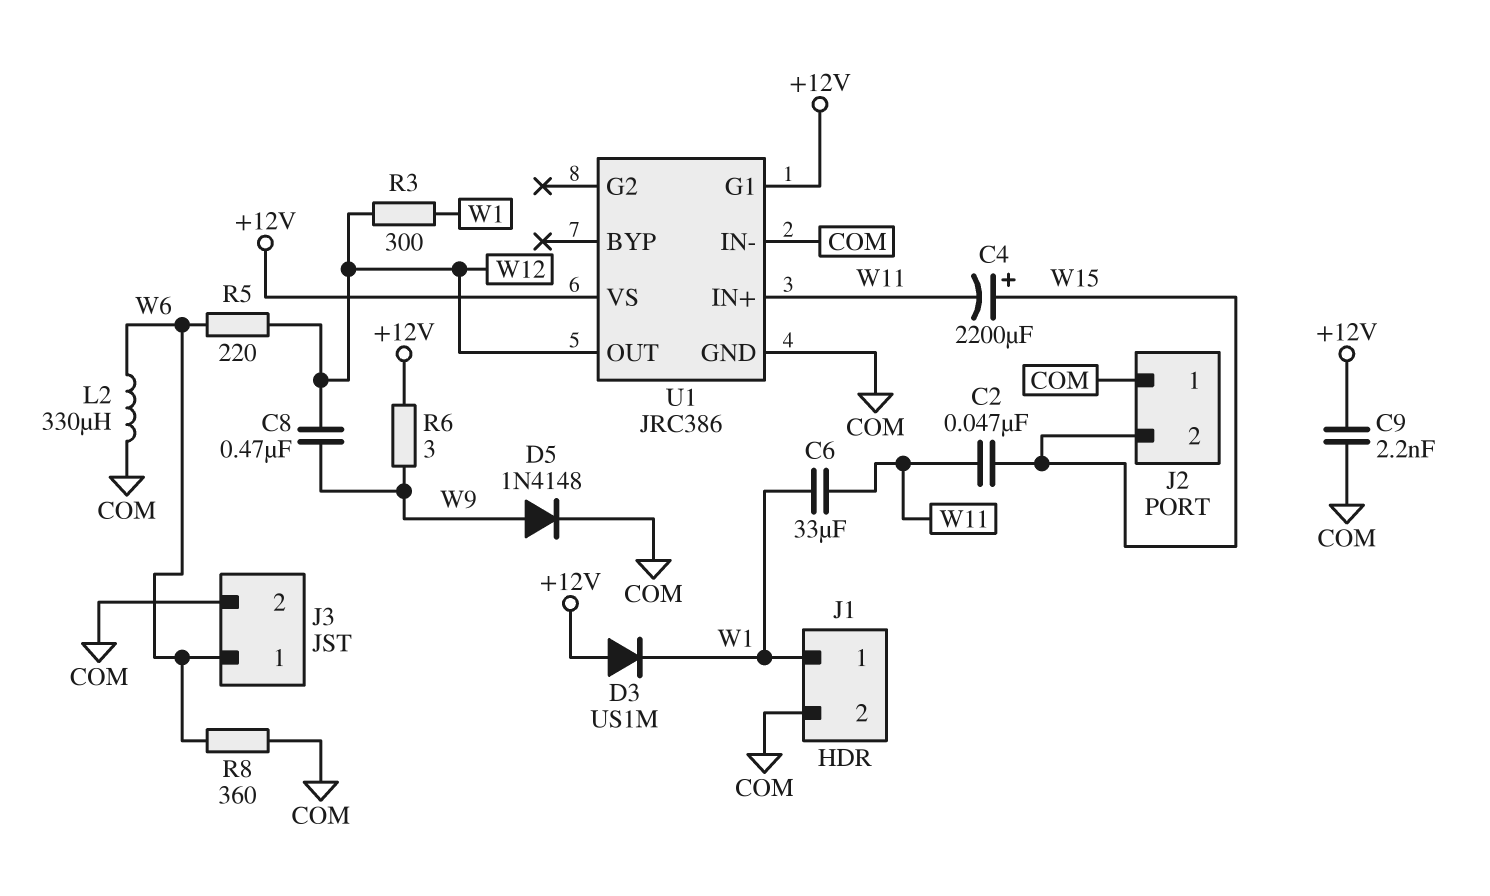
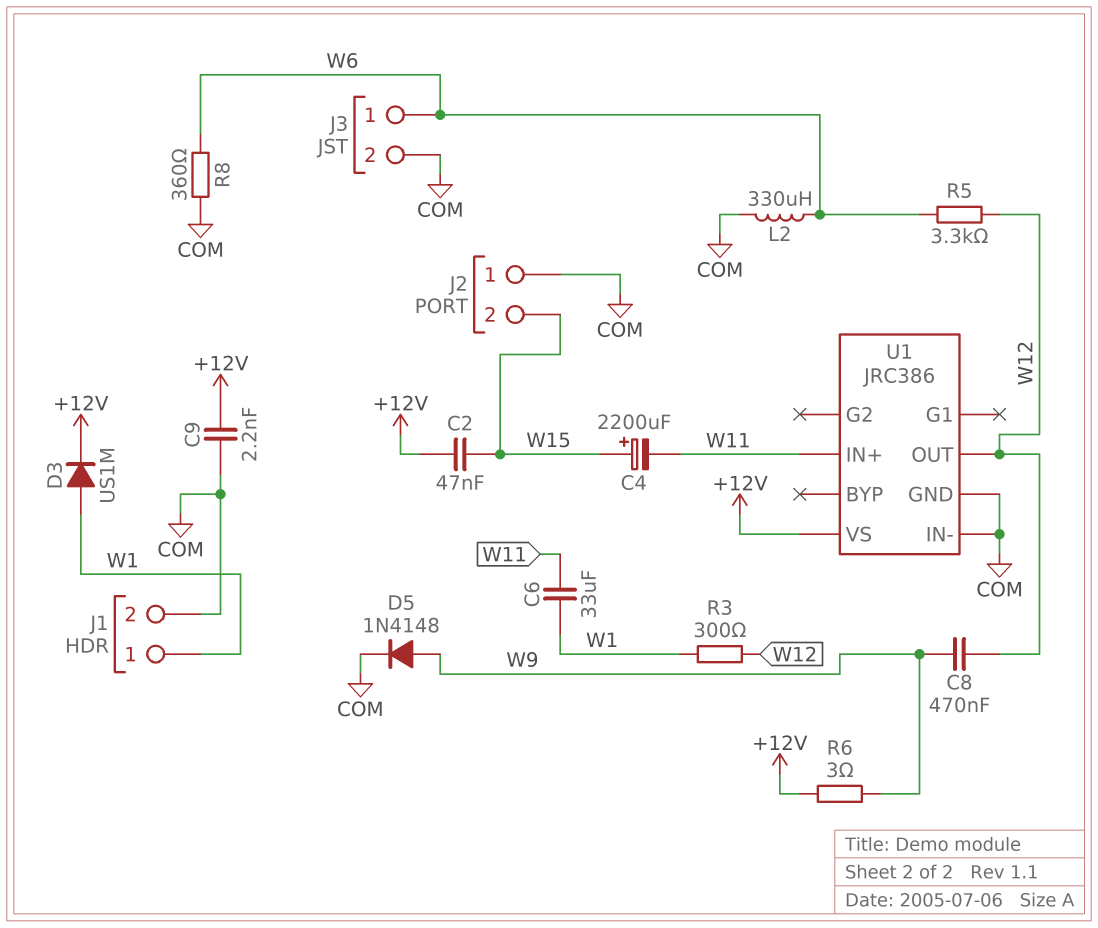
C2: 47nF (W11, W15) -> 47nF (+12V, W15)
D3: diode US1M (A +12V, K W1) -> diode US1M (A W1, K +12V)
R5: 220 (W6, W12) -> 3.3k (W6, W12)
U1 pin G1: +12V -> none

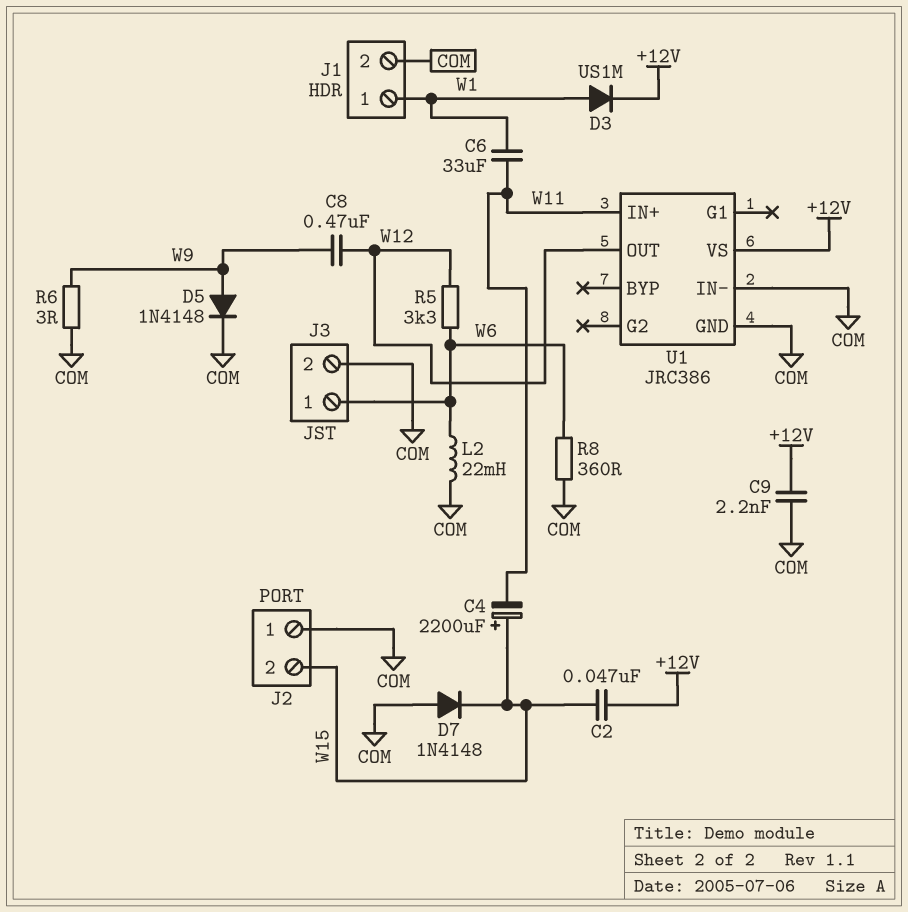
D7: none -> diode 1N4148 (A COM, K W15)
L2: 330uH (COM, W6) -> 22mH (COM, W6)
R3: 300 (W1, W12) -> none
R6: 3 (+12V, W9) -> 3 (COM, W9)

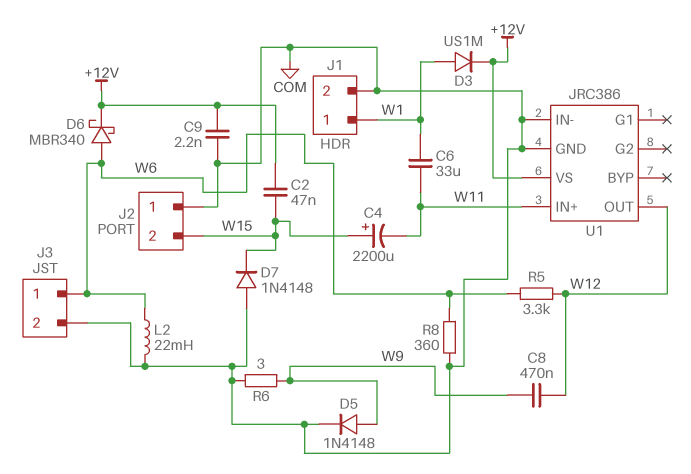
D6: none -> schottky MBR340 (A W6, K +12V)

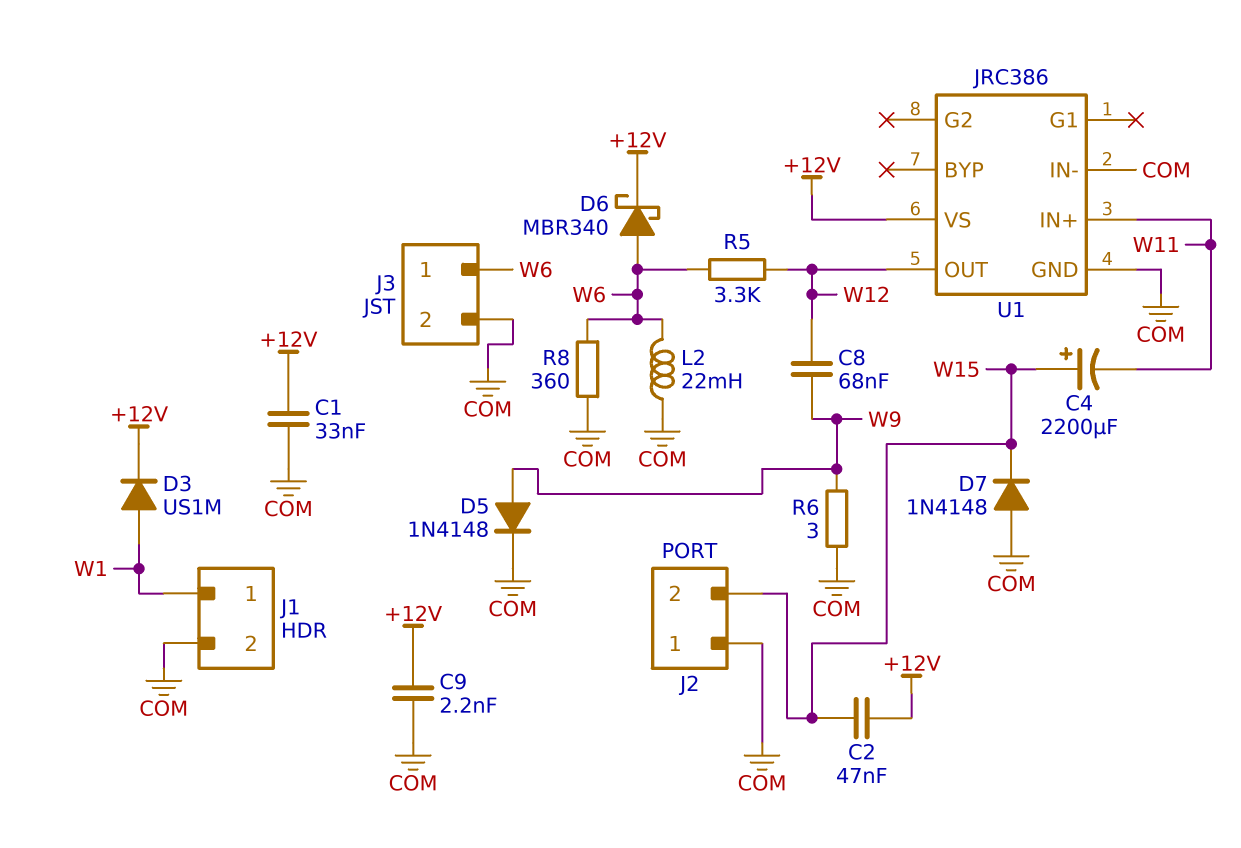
C1: none -> 33nF (+12V, COM)
C6: 33uF (W1, W11) -> none
C8: 470nF (W9, W12) -> 68nF (W9, W12)

